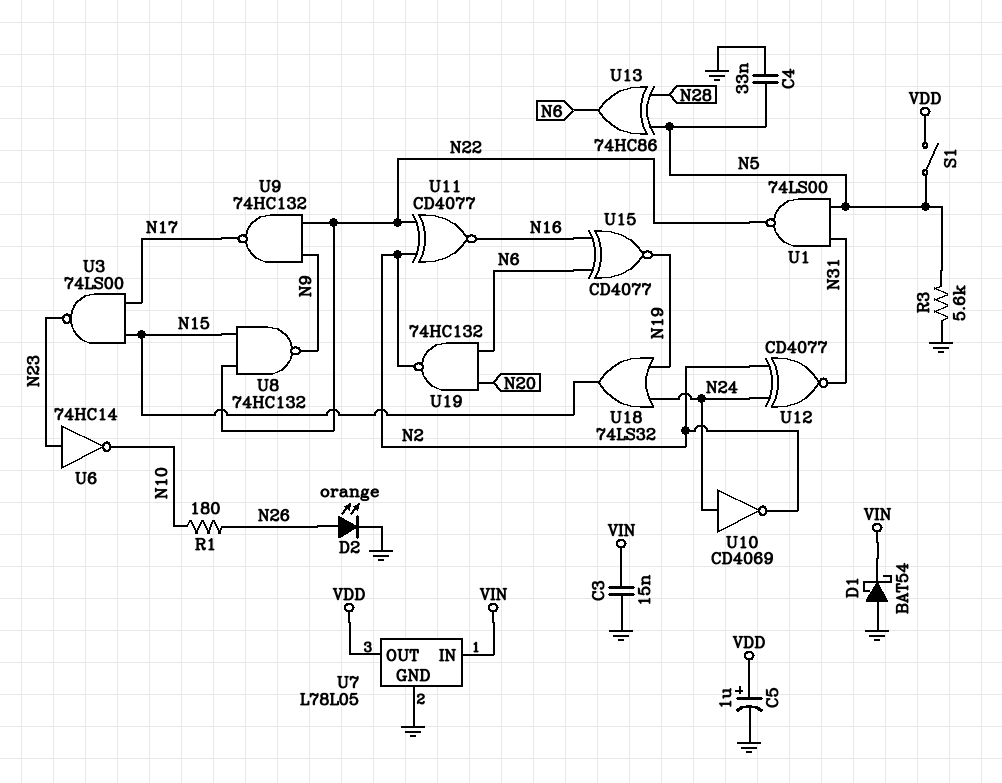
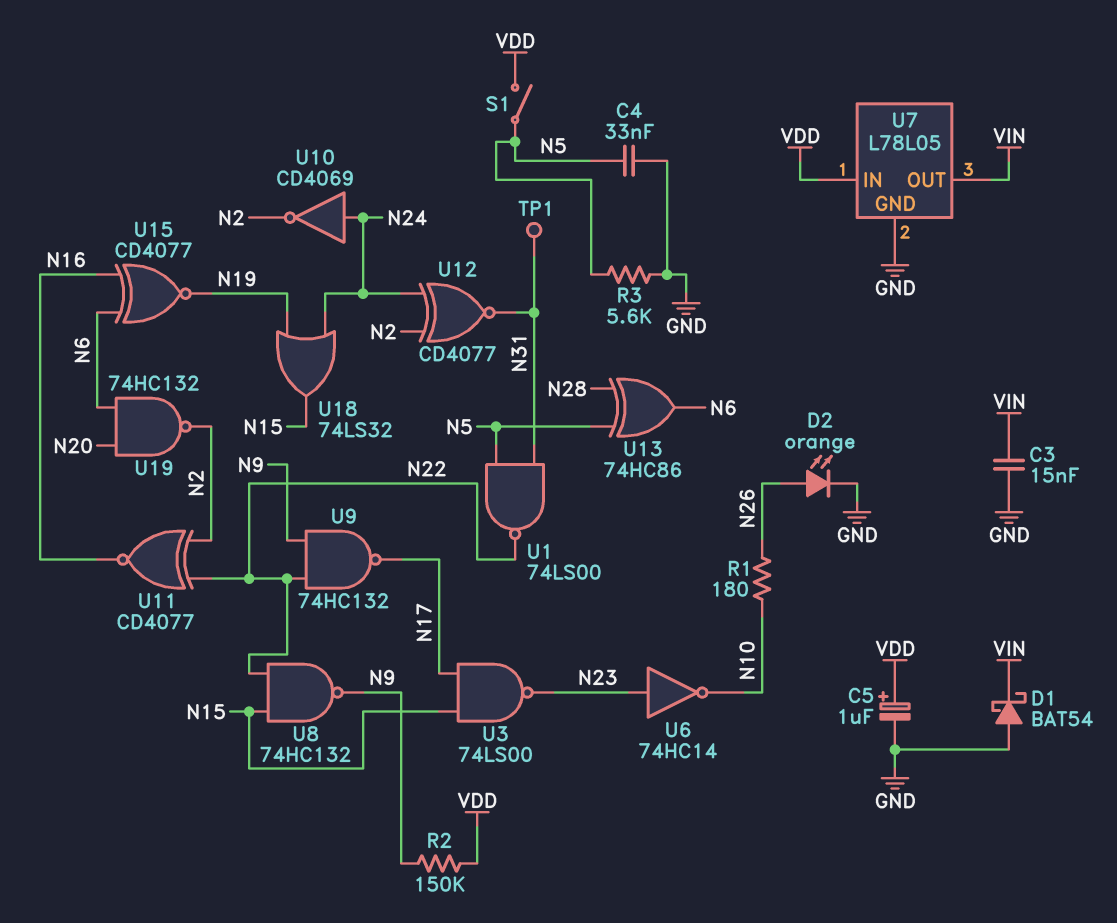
R2: none -> 150k (N9, VDD)
TP1: none -> test point (N31)
U7 pin IN: VIN -> VDD
U7 pin OUT: VDD -> VIN

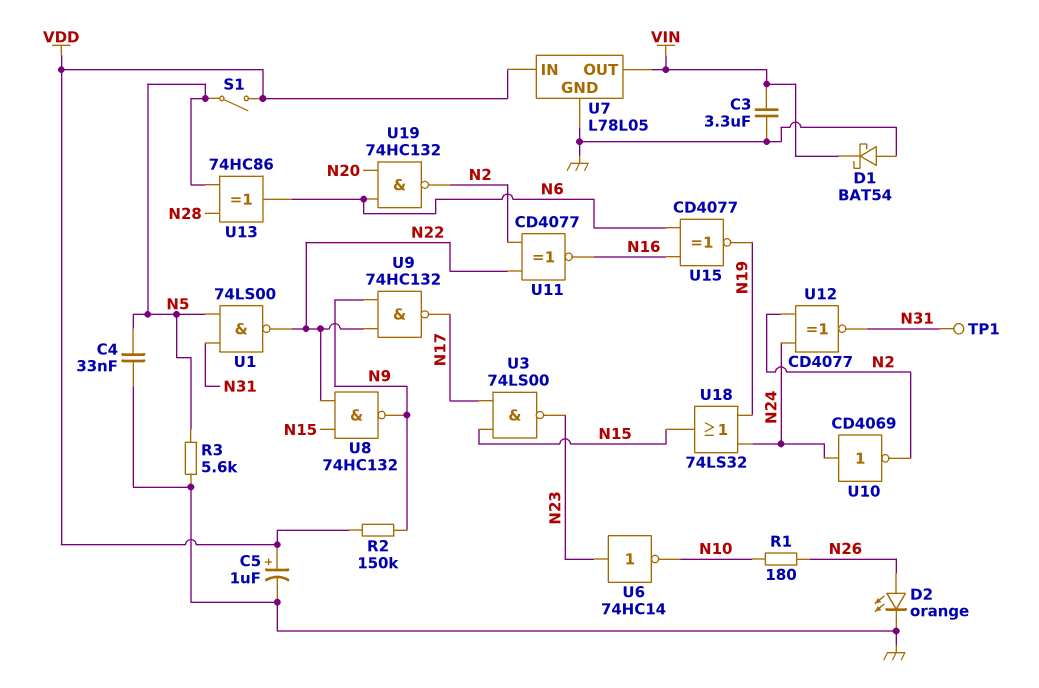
C3: 15nF (GND, VIN) -> 3.3uF (GND, VIN)

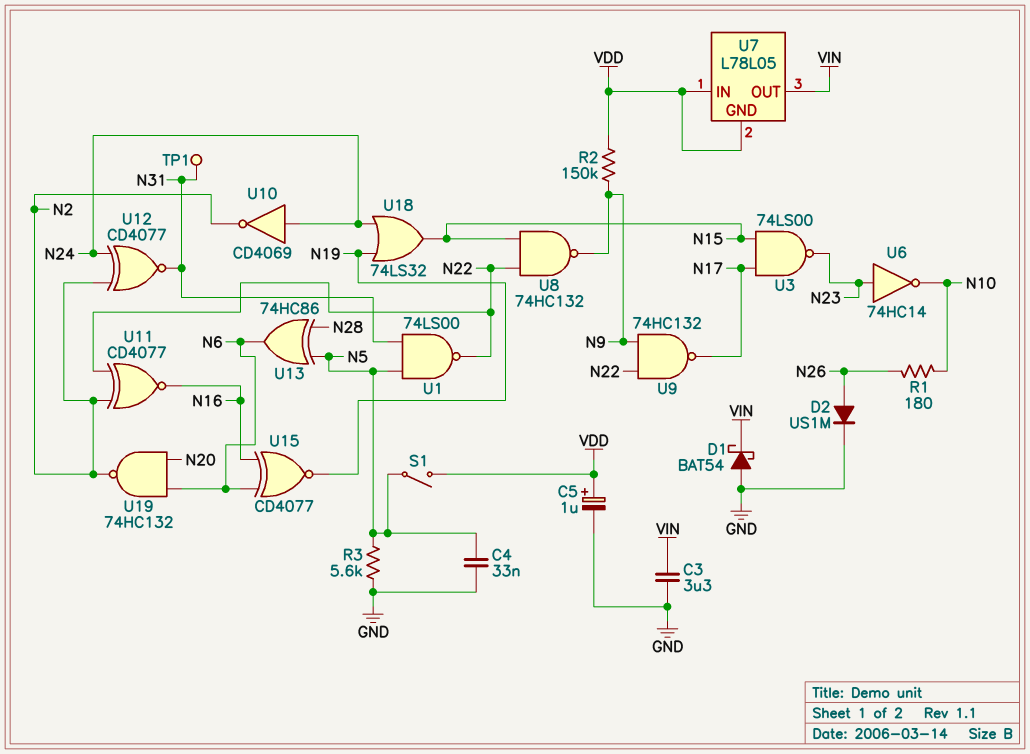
D2: LED orange (A N26, K GND) -> diode US1M (A N26, K GND)
U7 pin GND: GND -> VDD

